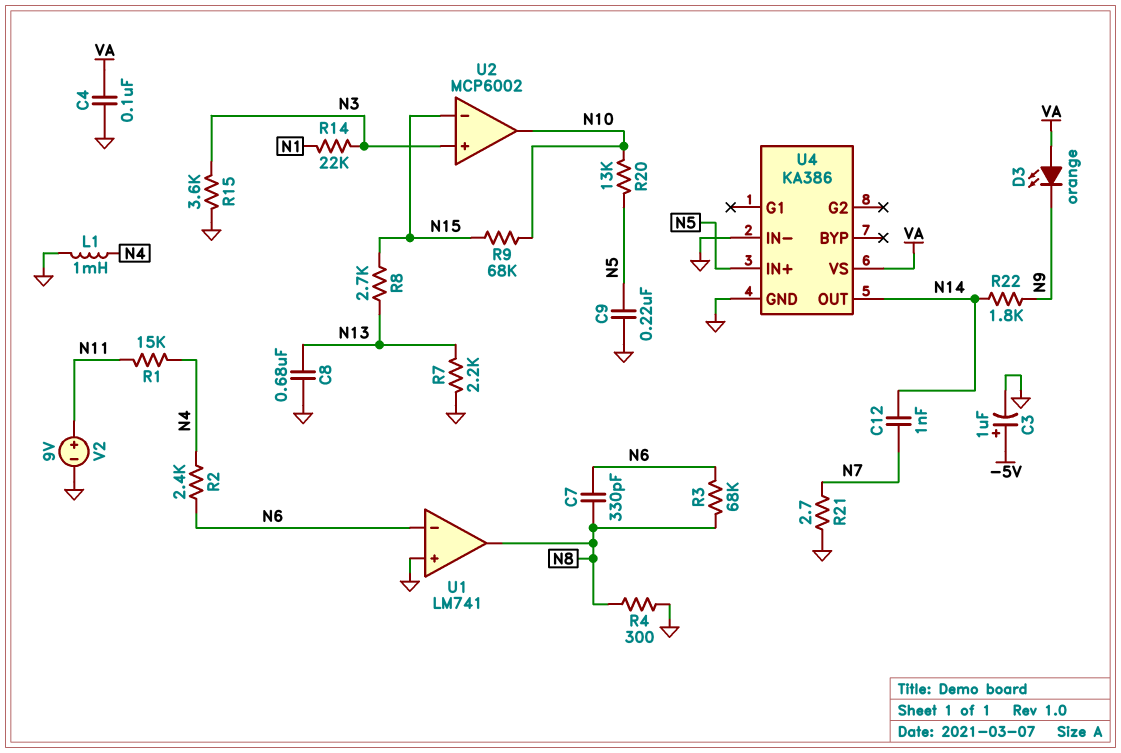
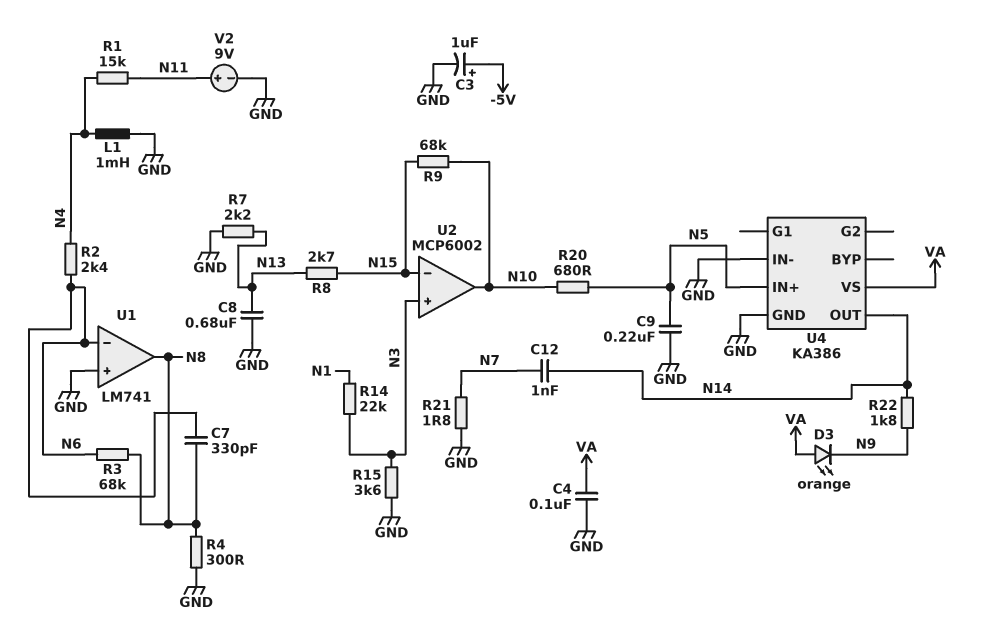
R20: 13k (N5, N10) -> 680 (N5, N10)
R21: 2.7 (GND, N7) -> 1.8 (GND, N7)

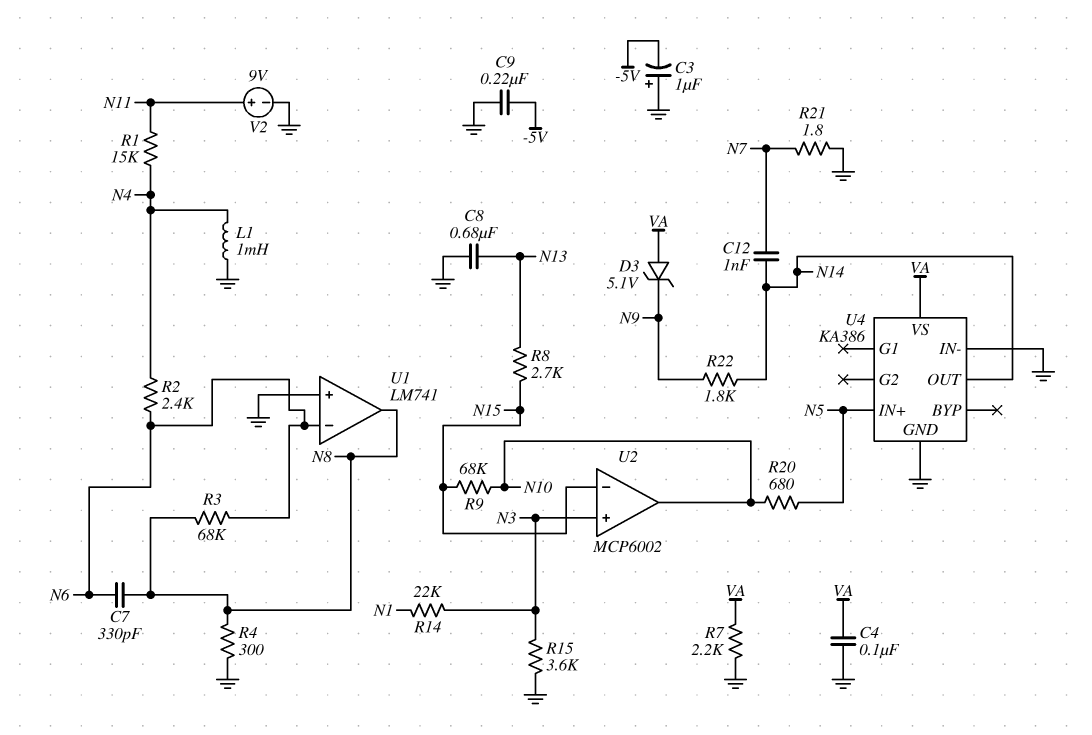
C3: 1uF (plus -5V, minus GND) -> 1uF (plus GND, minus -5V)
C9: 220nF (GND, N5) -> 220nF (-5V, GND)
D3: LED orange (A VA, K N9) -> zener 5.1V (A VA, K N9)
R7: 2.2k (GND, N13) -> 2.2k (GND, VA)

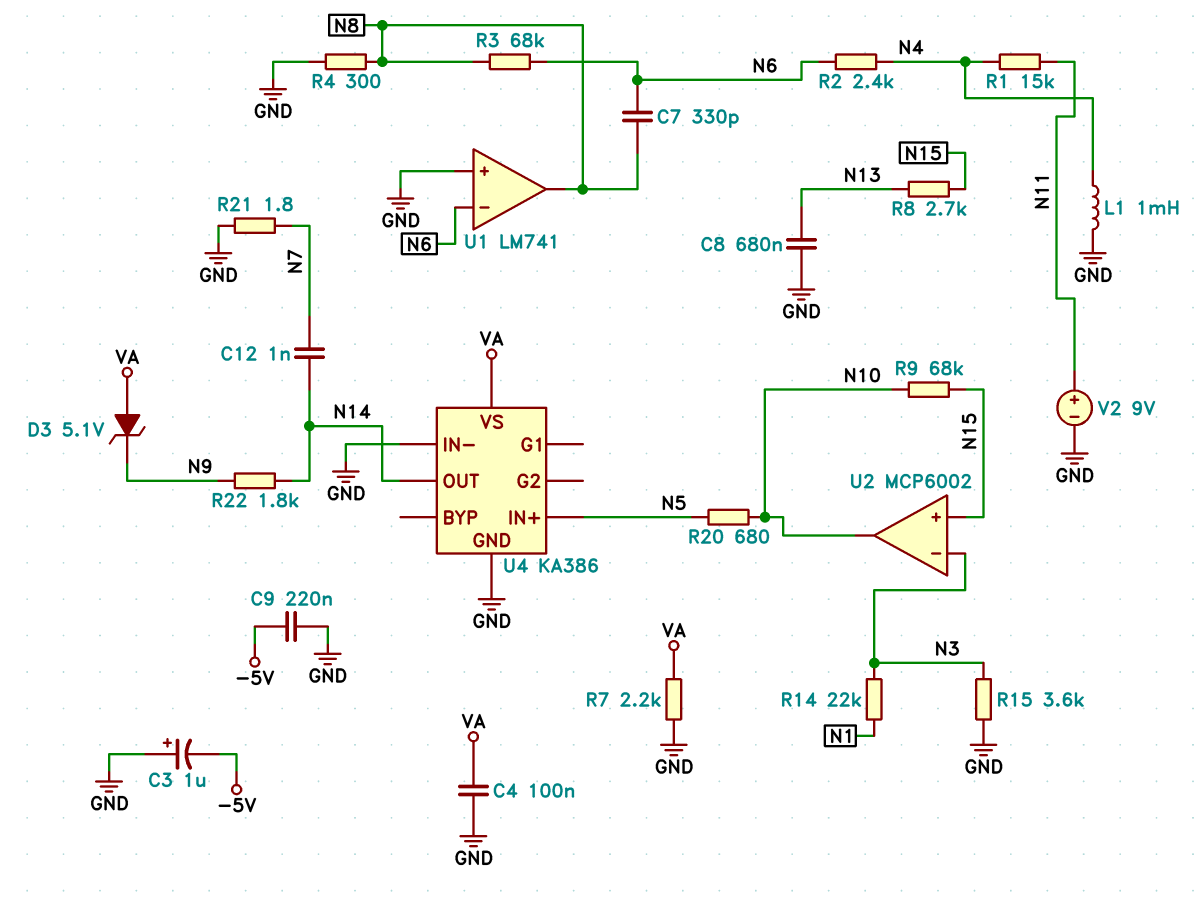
U2 pin in+: N3 -> N15
U2 pin in-: N15 -> N3

